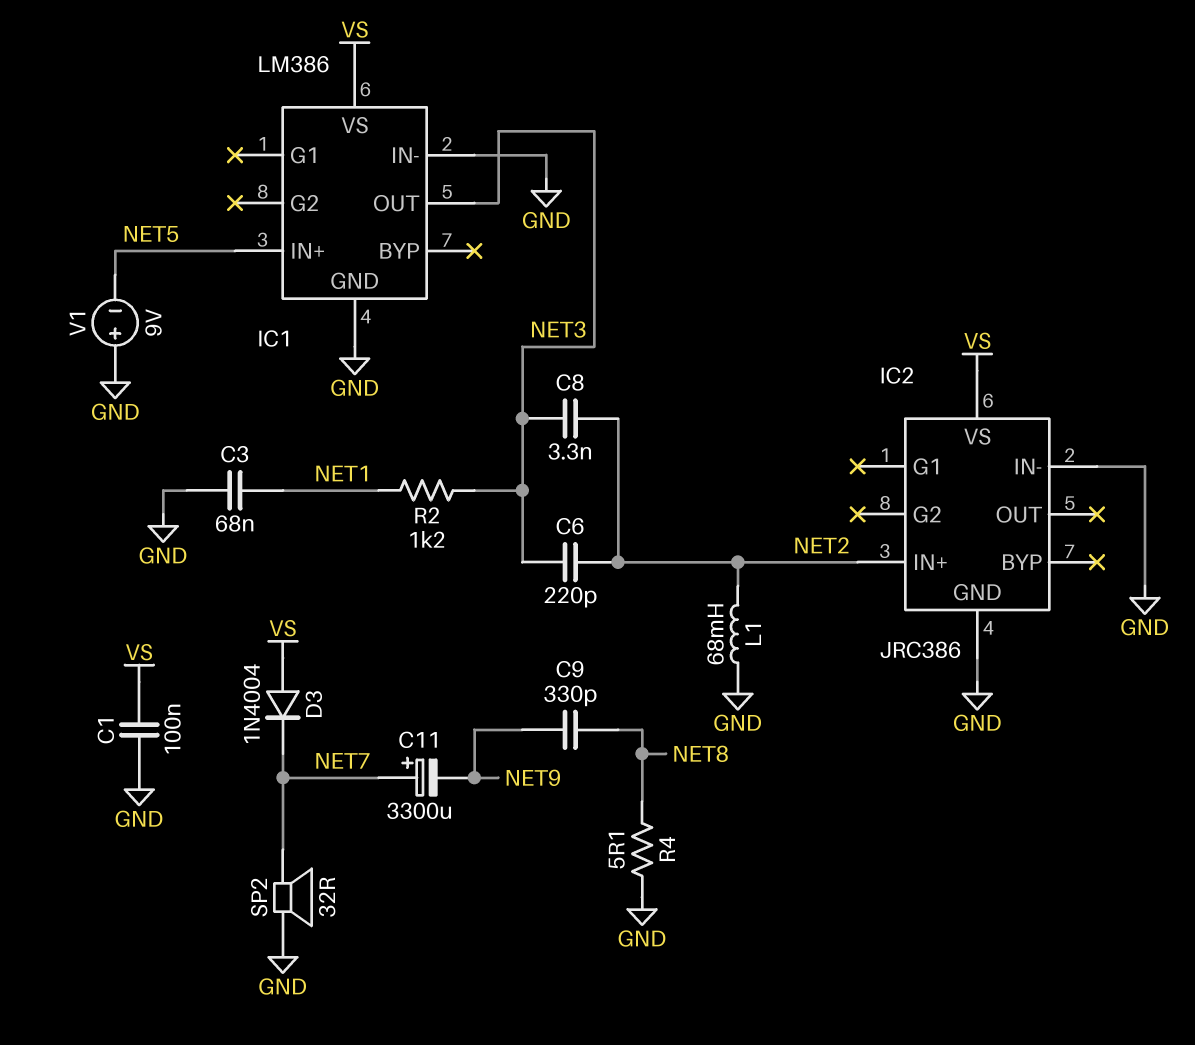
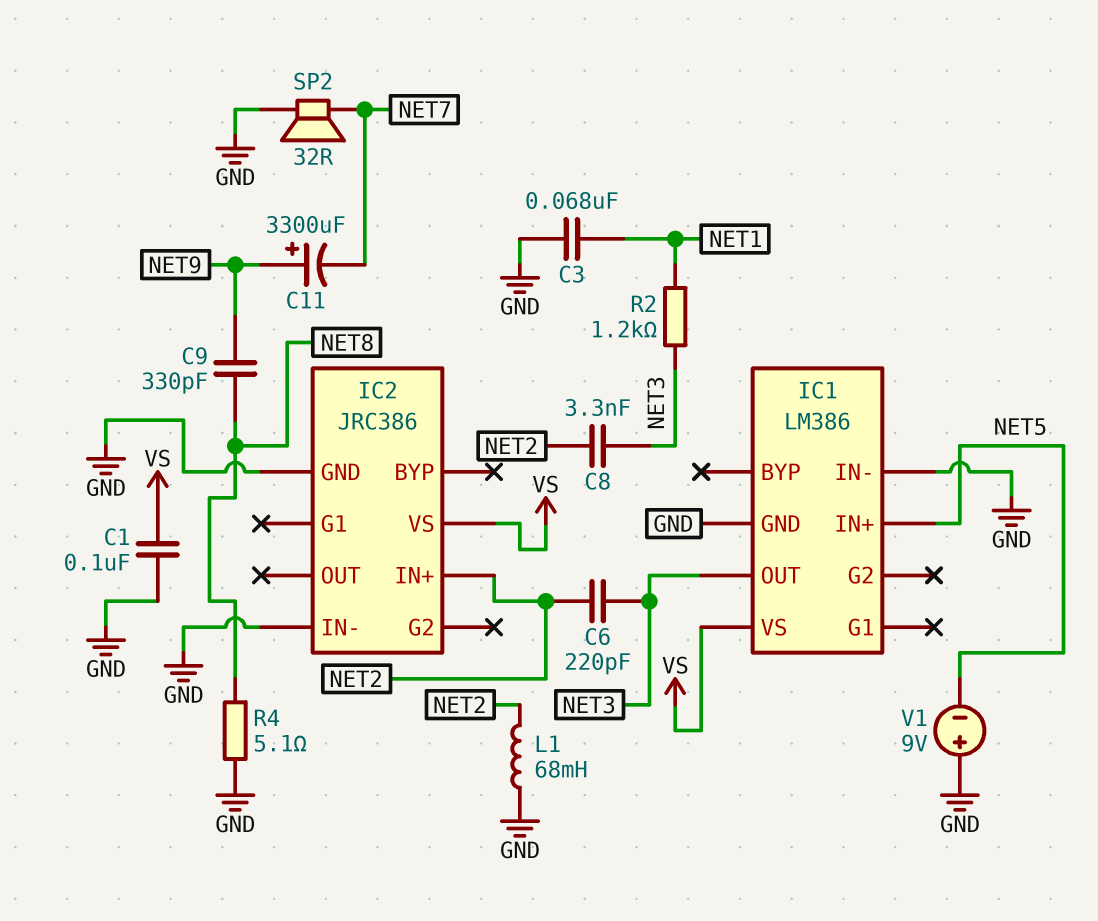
C11: 3300uF (plus NET7, minus NET9) -> 3300uF (plus NET9, minus NET7)
D3: diode 1N4004 (A VS, K NET7) -> none

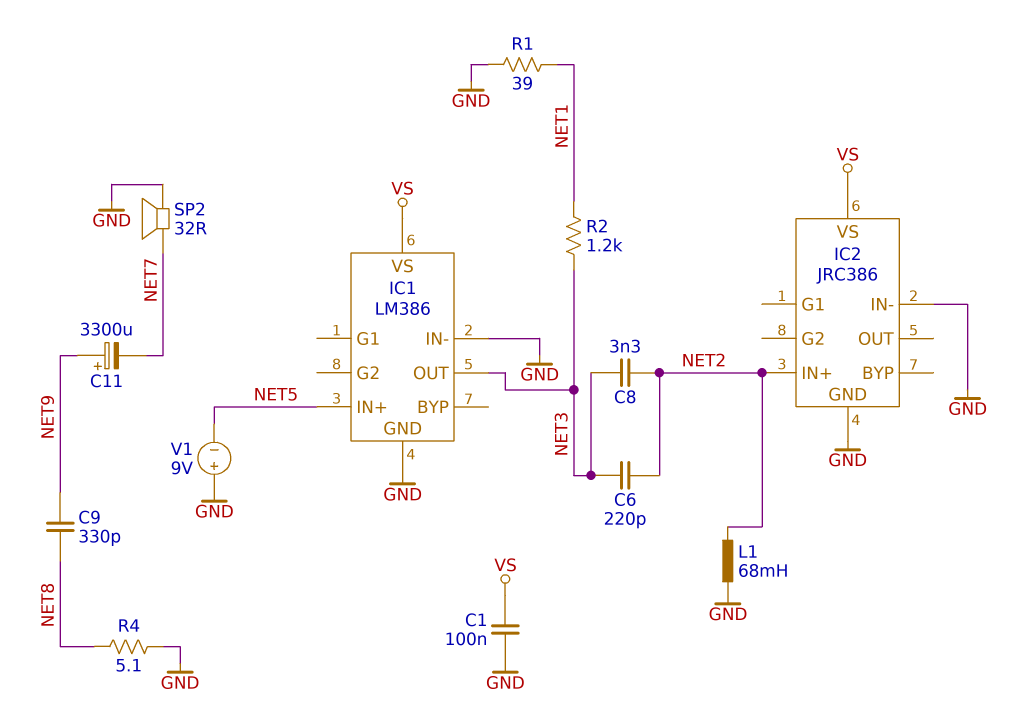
C3: 68nF (GND, NET1) -> none
R1: none -> 39 (GND, NET1)

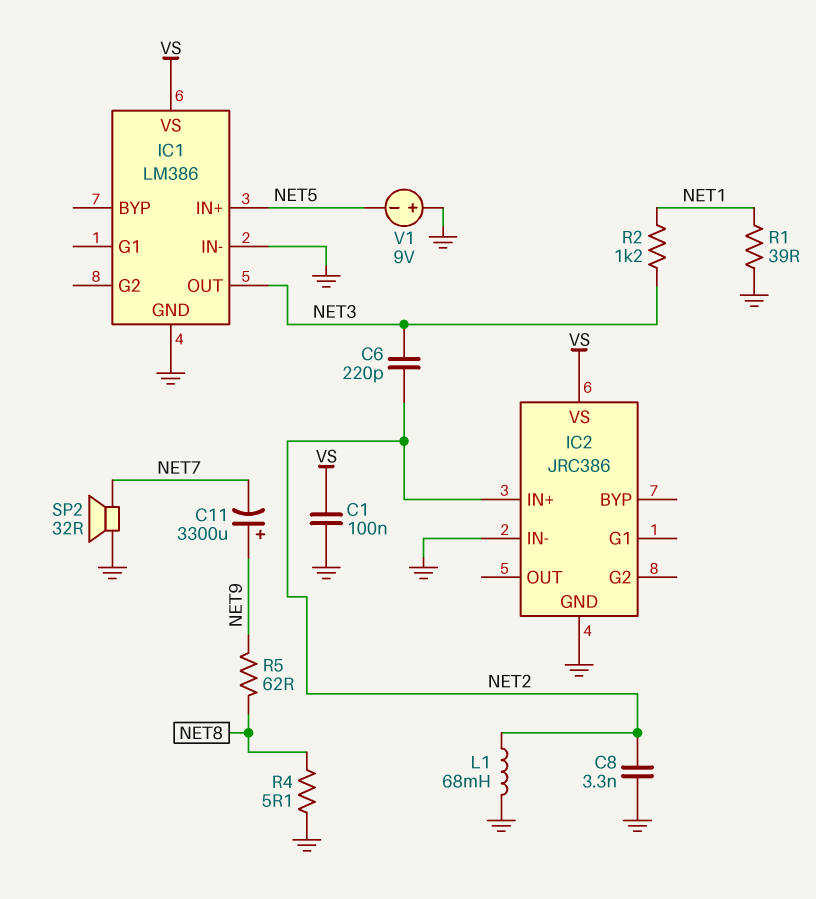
C8: 3.3nF (NET2, NET3) -> 3.3nF (GND, NET2)
C9: 330pF (NET8, NET9) -> none
R5: none -> 62 (NET8, NET9)

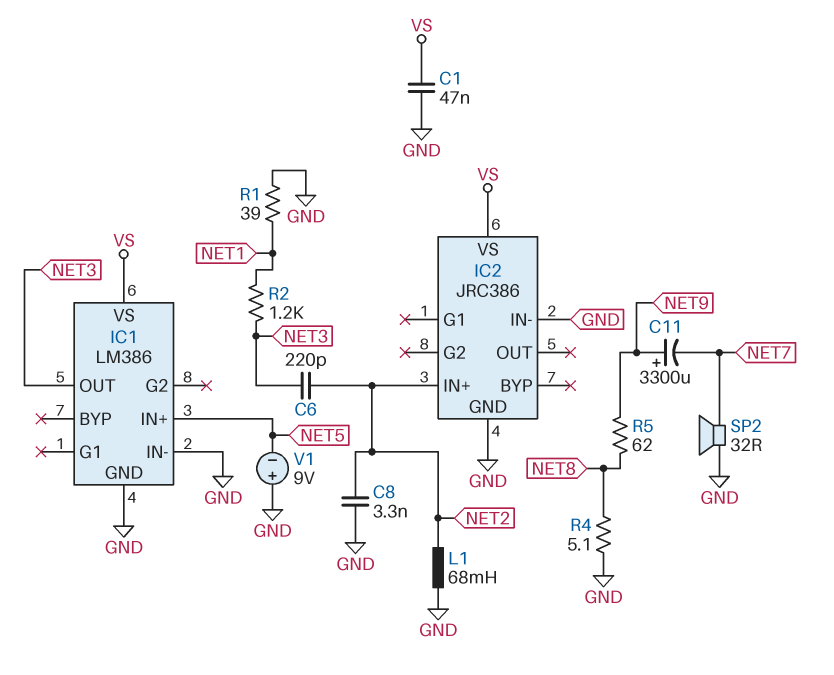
C1: 100nF (GND, VS) -> 47nF (GND, VS)

